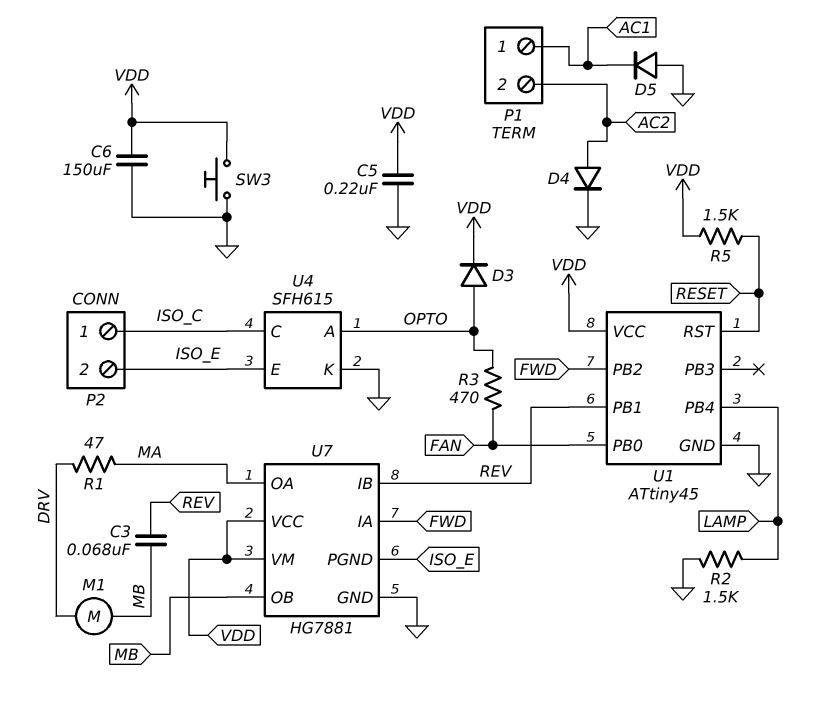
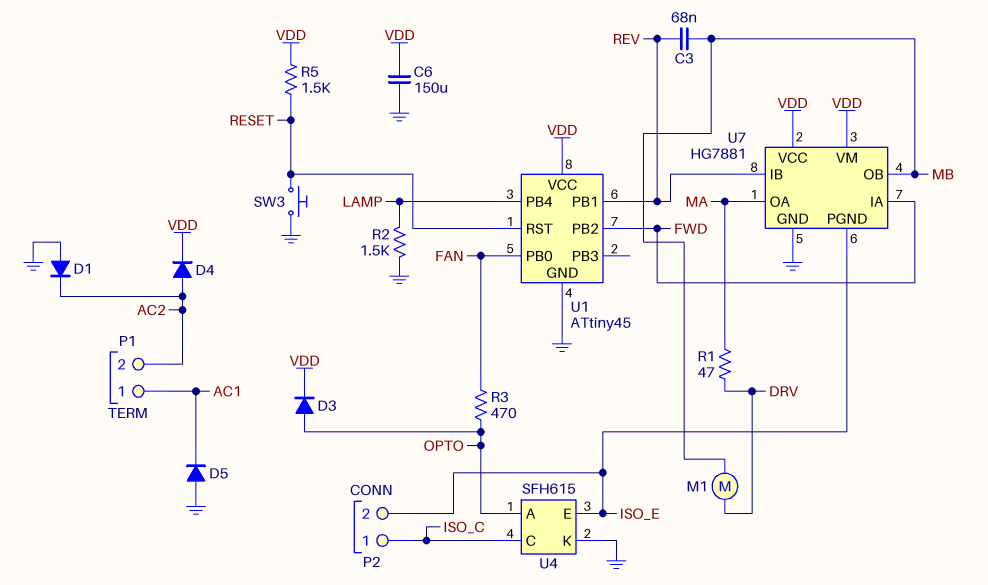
C5: 220nF (GND, VDD) -> none
D1: none -> diode (A GND, K AC2)
D4: diode (A AC2, K GND) -> diode (A AC2, K VDD)
SW3: button (GND, VDD) -> button (GND, RESET)

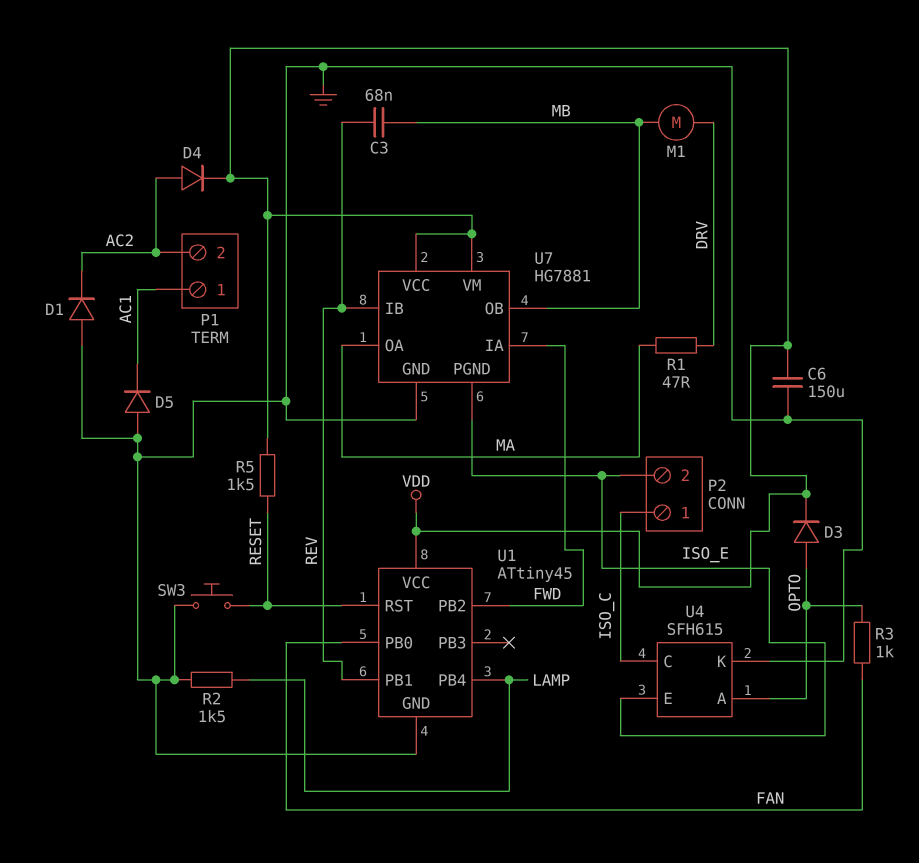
R3: 470 (FAN, OPTO) -> 1k (FAN, OPTO)

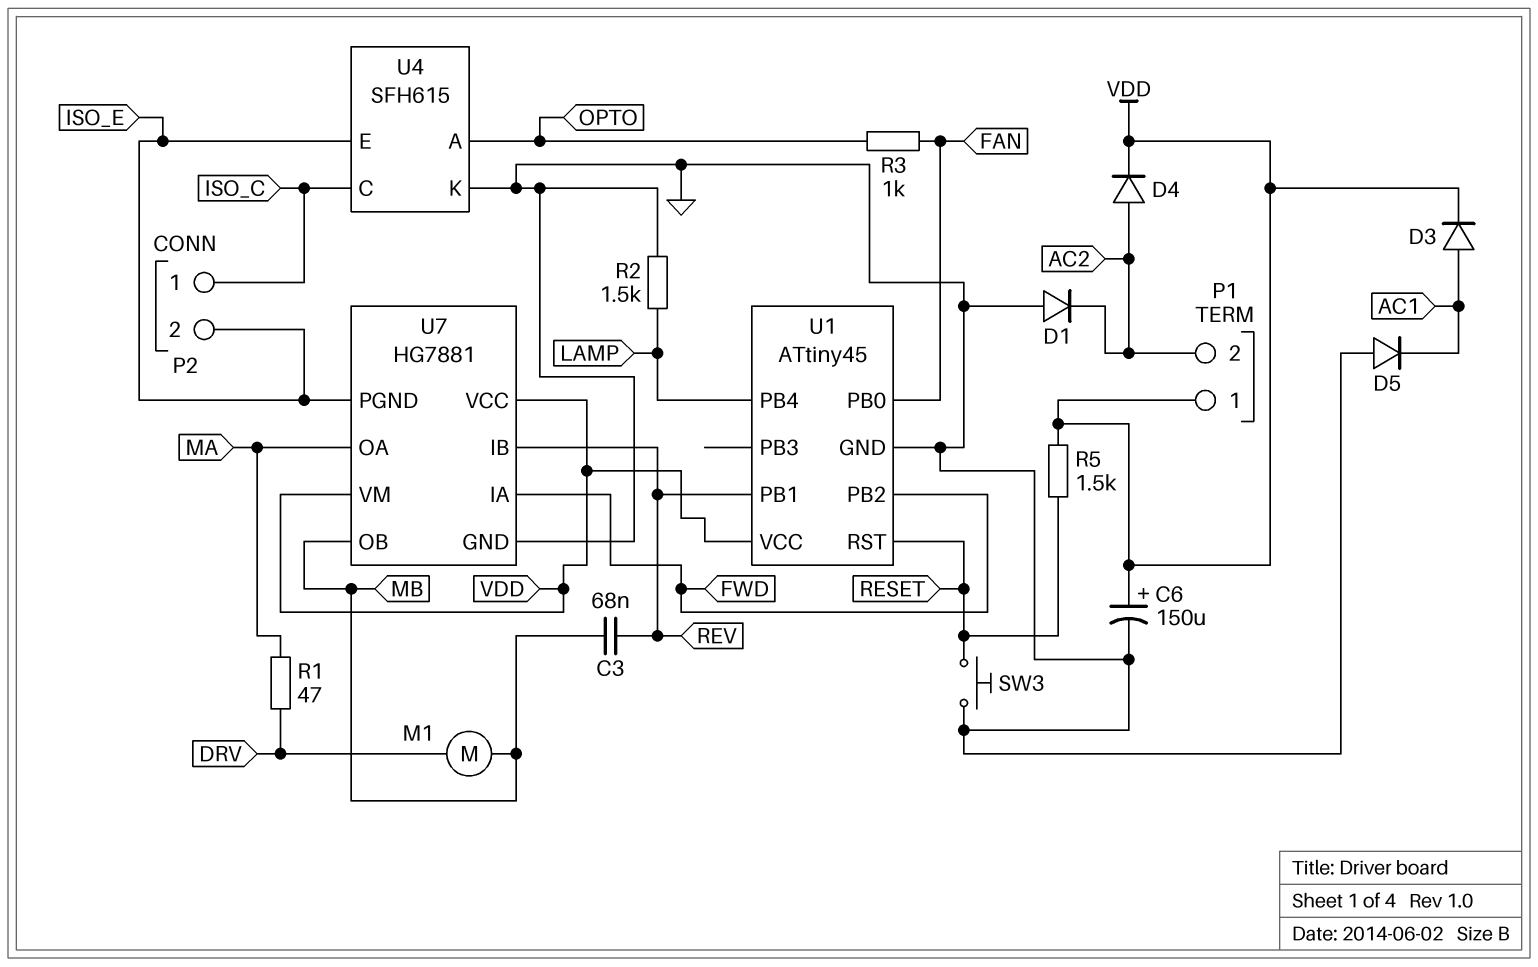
C6: 150uF (GND, VDD) -> 150uF (plus VDD, minus GND)
D3: diode (A OPTO, K VDD) -> diode (A AC1, K VDD)
P1 pin 1: AC1 -> VDD

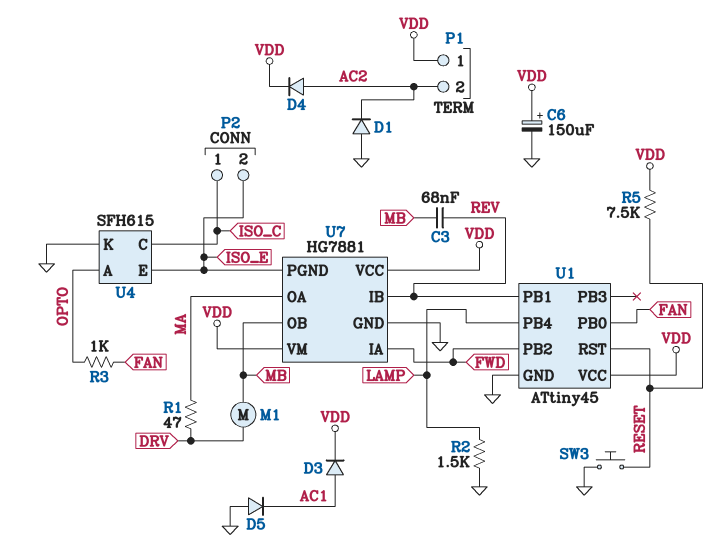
R5: 1.5k (RESET, VDD) -> 7.5k (RESET, VDD)

